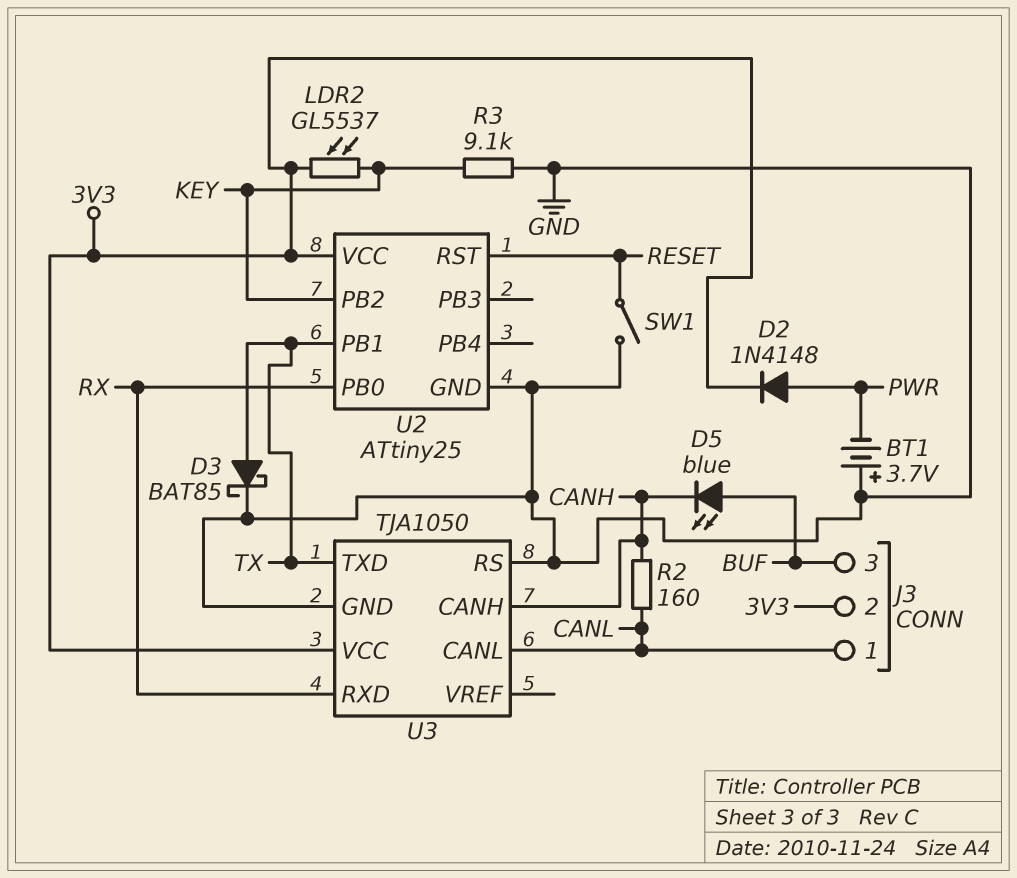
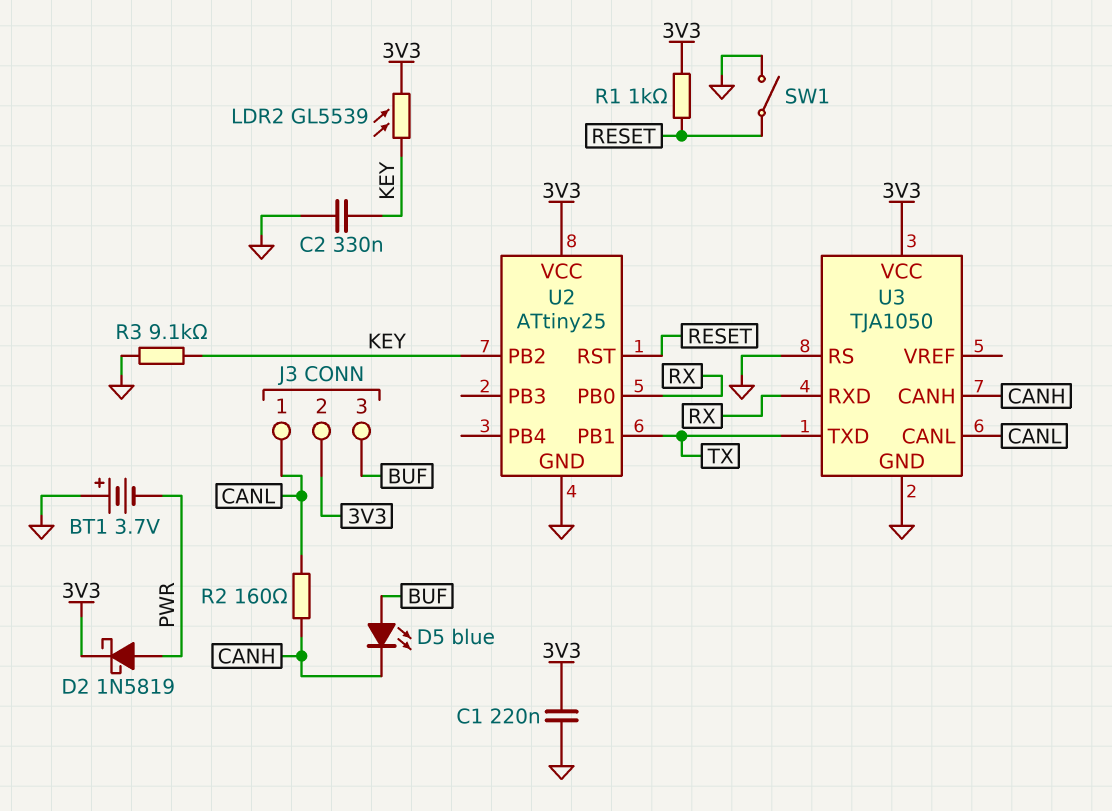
C1: none -> 220nF (3V3, GND)
C2: none -> 330nF (GND, KEY)
D2: diode 1N4148 (A PWR, K 3V3) -> schottky 1N5819 (A PWR, K 3V3)
D3: schottky BAT85 (A TX, K GND) -> none
LDR2: GL5537 (3V3, KEY) -> GL5539 (3V3, KEY)
R1: none -> 1k (3V3, RESET)

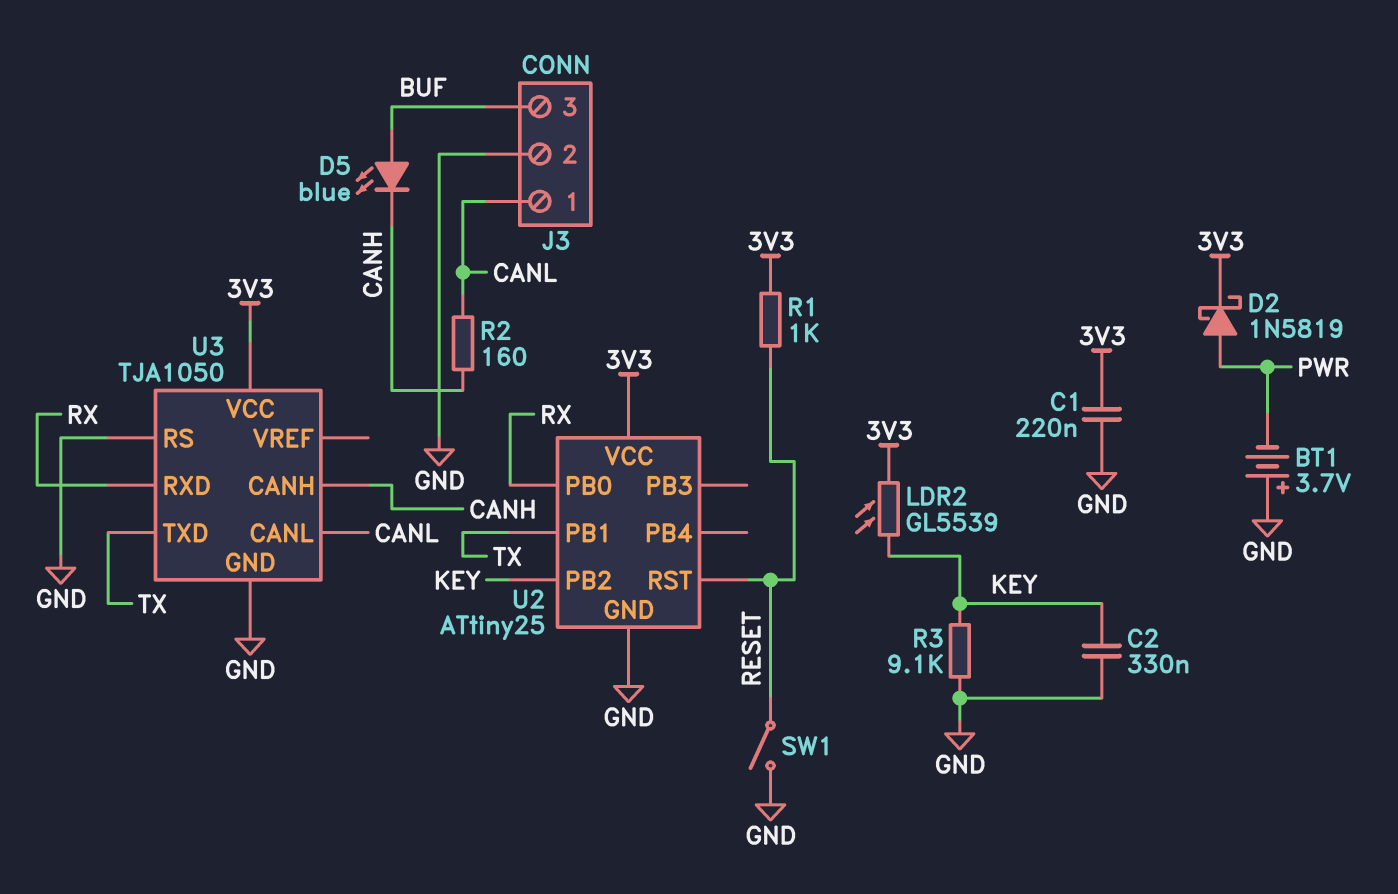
J3 pin 2: 3V3 -> GND

